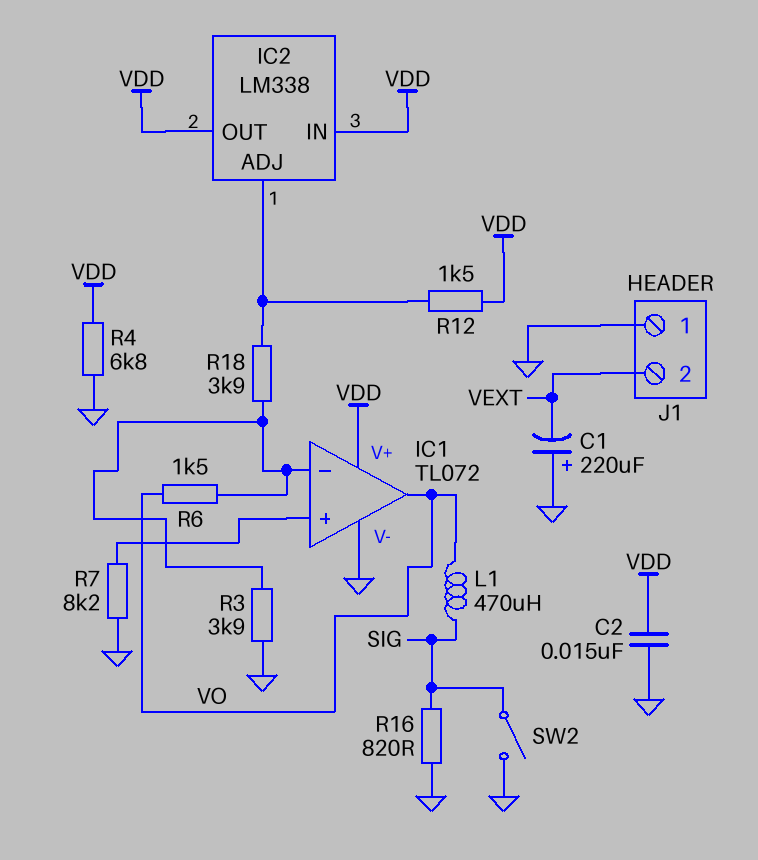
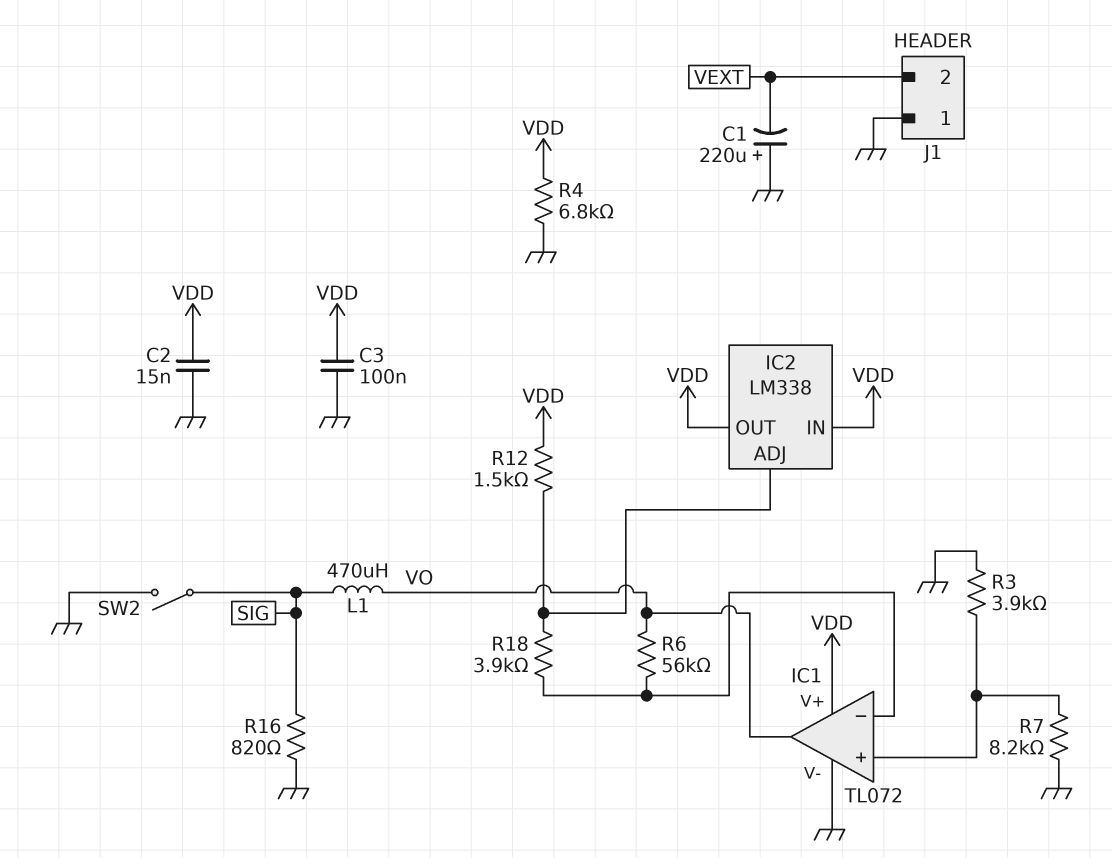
C3: none -> 100nF (GND, VDD)
R3: 3.9k (GND, IC1/in-) -> 3.9k (GND, IC1/in+)
R6: 1.5k (IC1/in-, VO) -> 56k (IC1/in-, VO)

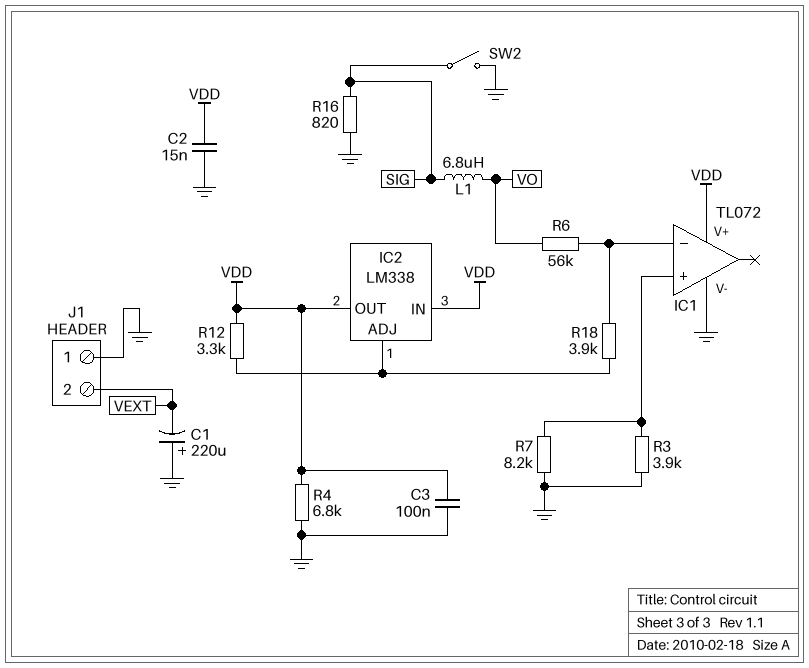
IC1 pin out: VO -> none
L1: 470uH (SIG, VO) -> 6.8uH (SIG, VO)
R12: 1.5k (IC2/ADJ, VDD) -> 3.3k (IC2/ADJ, VDD)

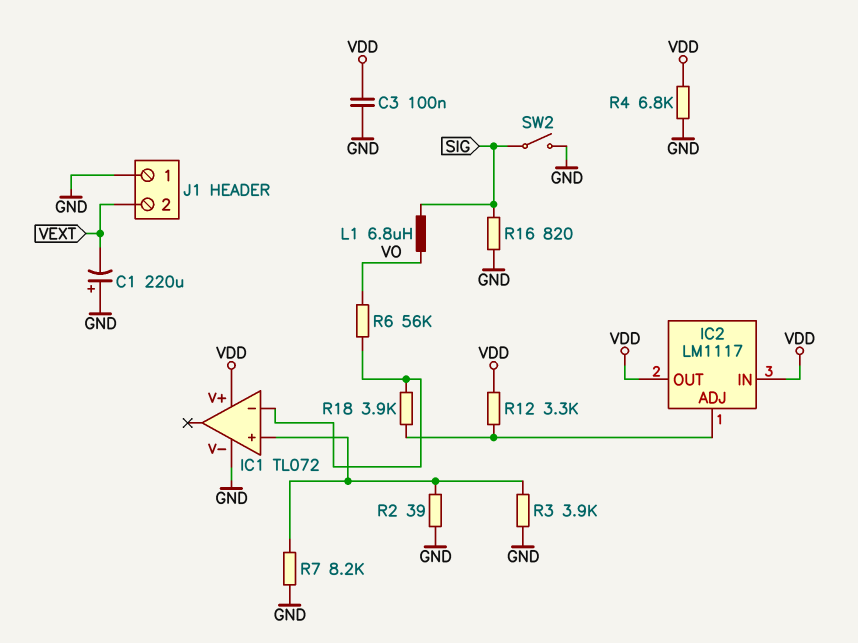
C2: 15nF (GND, VDD) -> none
IC2: LM338 -> LM1117
R2: none -> 39 (GND, IC1/in+)

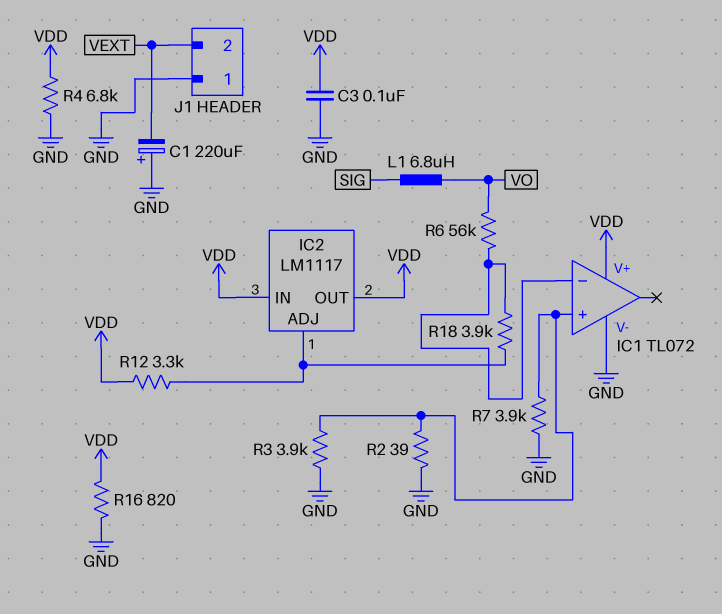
R7: 8.2k (GND, IC1/in+) -> 3.9k (GND, IC1/in+)
R16: 820 (GND, SIG) -> 820 (GND, VDD)
SW2: switch (GND, SIG) -> none

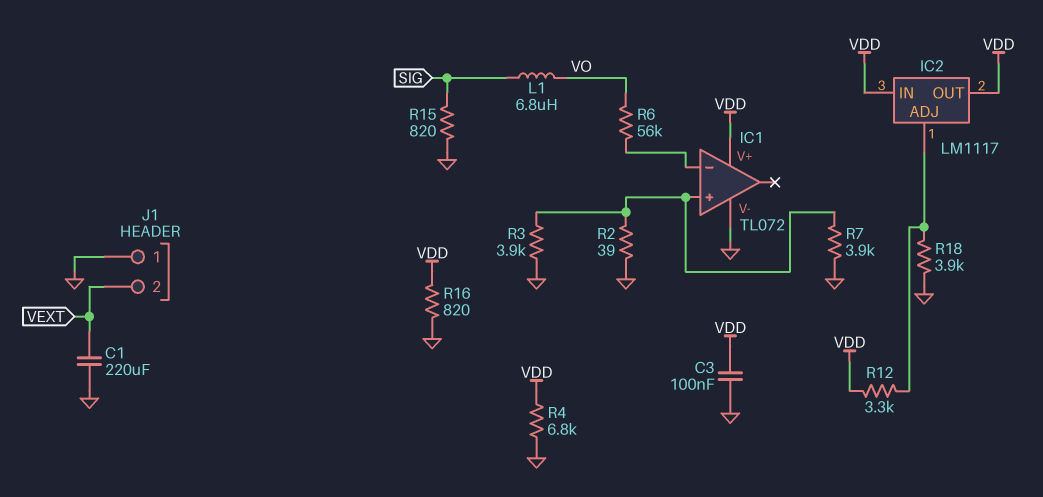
C1: 220uF (plus GND, minus VEXT) -> 220uF (GND, VEXT)
R15: none -> 820 (GND, SIG)
R18: 3.9k (IC1/in-, IC2/ADJ) -> 3.9k (GND, IC2/ADJ)

